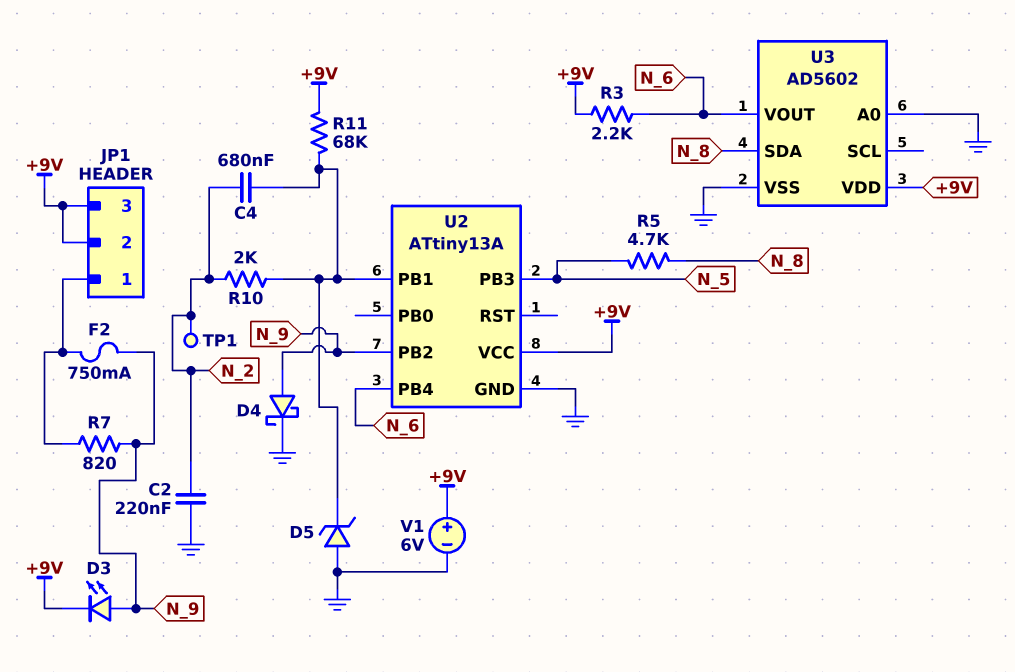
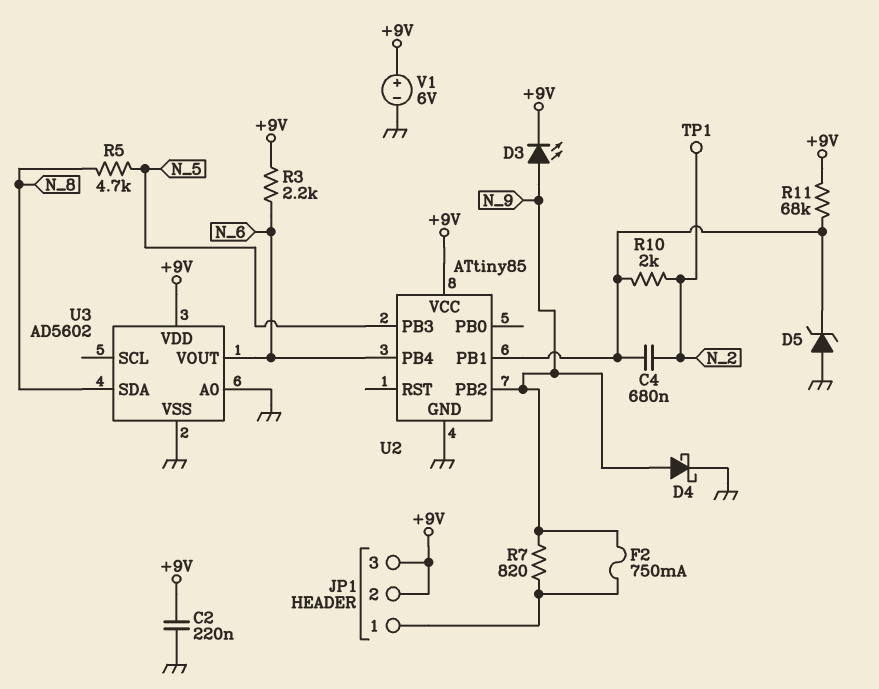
C2: 220nF (GND, N_2) -> 220nF (+9V, GND)
U2: ATtiny13A -> ATtiny85

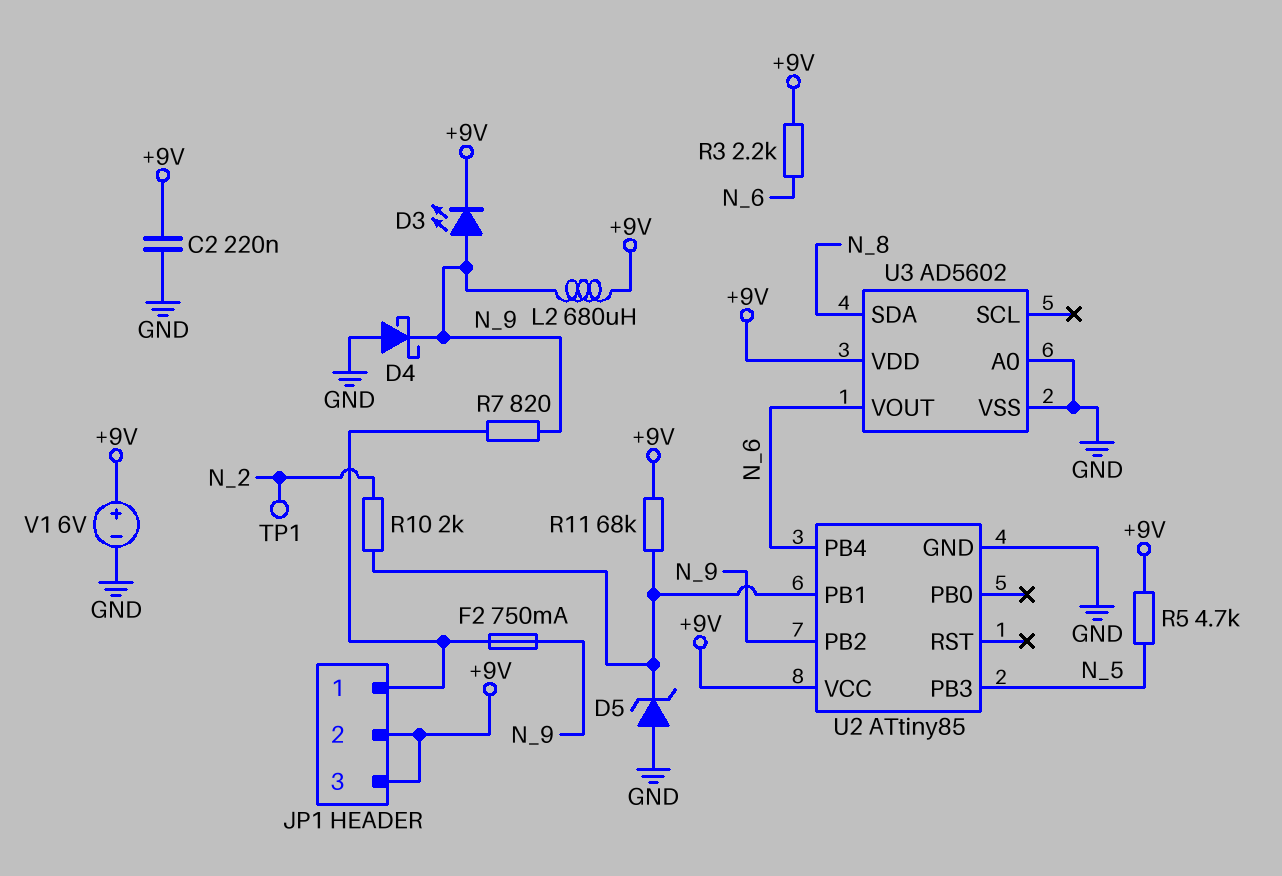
C4: 680nF (N_2, U2/PB1) -> none
D4: schottky (A N_9, K GND) -> schottky (A GND, K N_9)
L2: none -> 680uH (+9V, N_9)
R5: 4.7k (N_5, N_8) -> 4.7k (+9V, N_5)

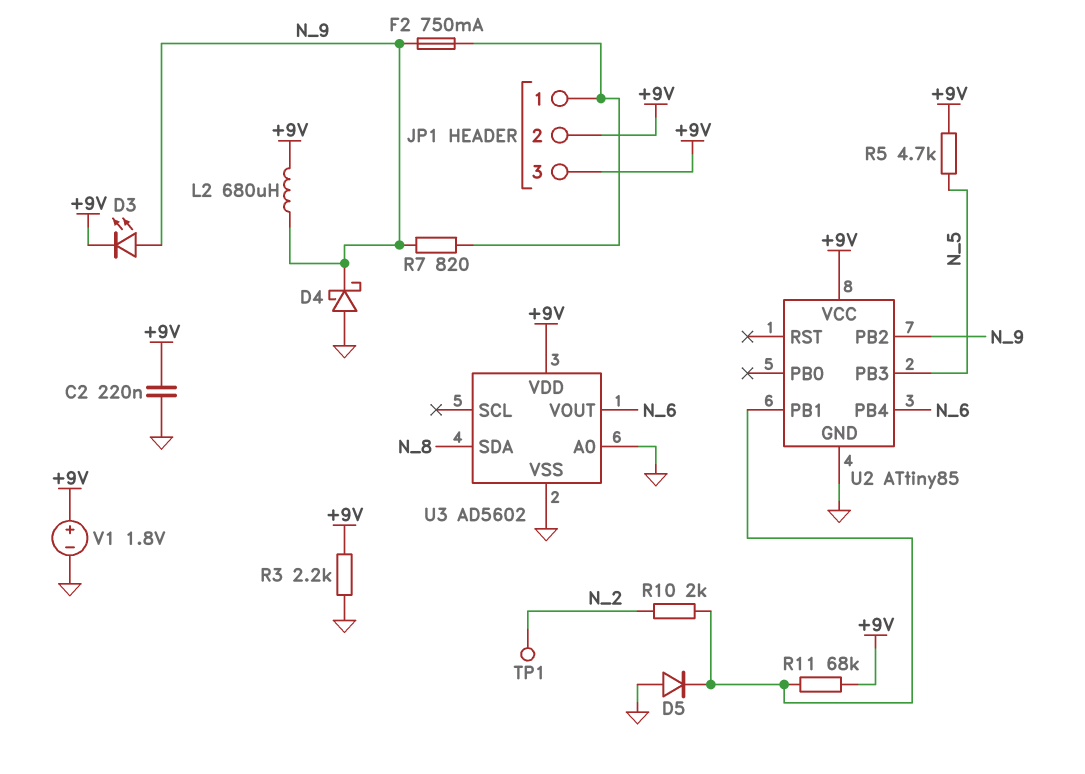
D5: zener (A GND, K U2/PB1) -> diode (A GND, K U2/PB1)
R3: 2.2k (+9V, N_6) -> 2.2k (+9V, GND)
V1: 6V (plus +9V, minus GND) -> 1.8V (plus +9V, minus GND)

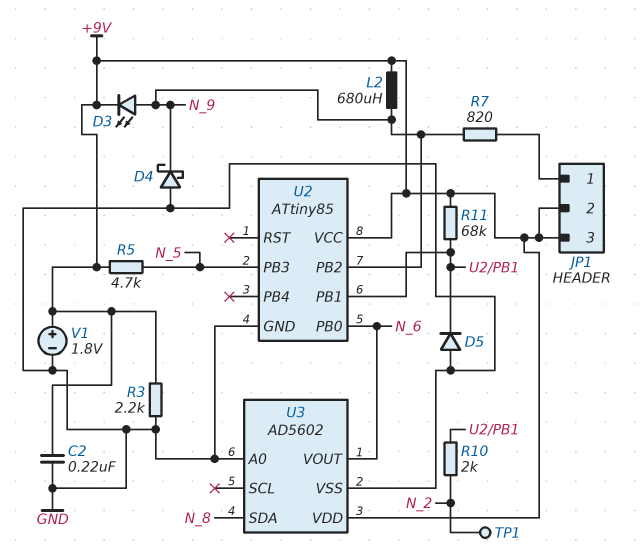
F2: 750mA (JP1/1, N_9) -> none
U2 pin PB0: none -> N_6
U2 pin PB4: N_6 -> none

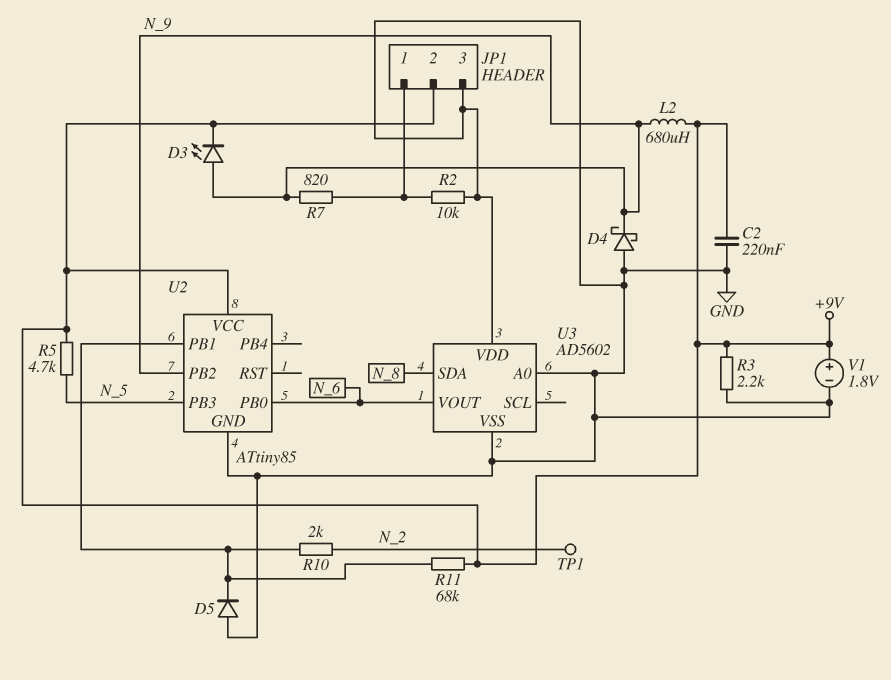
JP1 pin 3: +9V -> GND
R2: none -> 10k (GND, JP1/1)
U3 pin VDD: +9V -> GND

